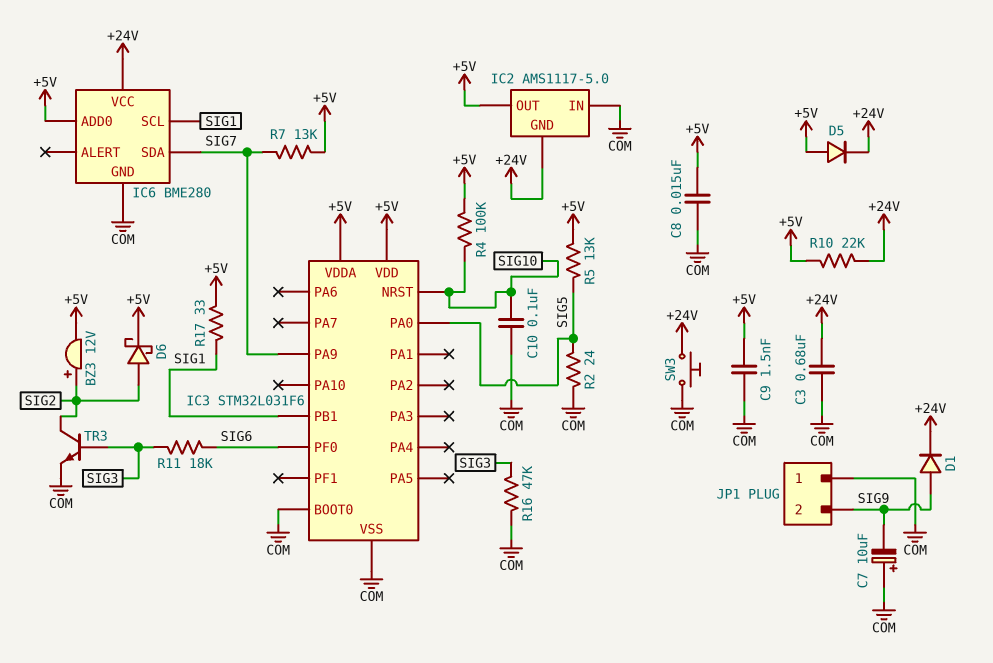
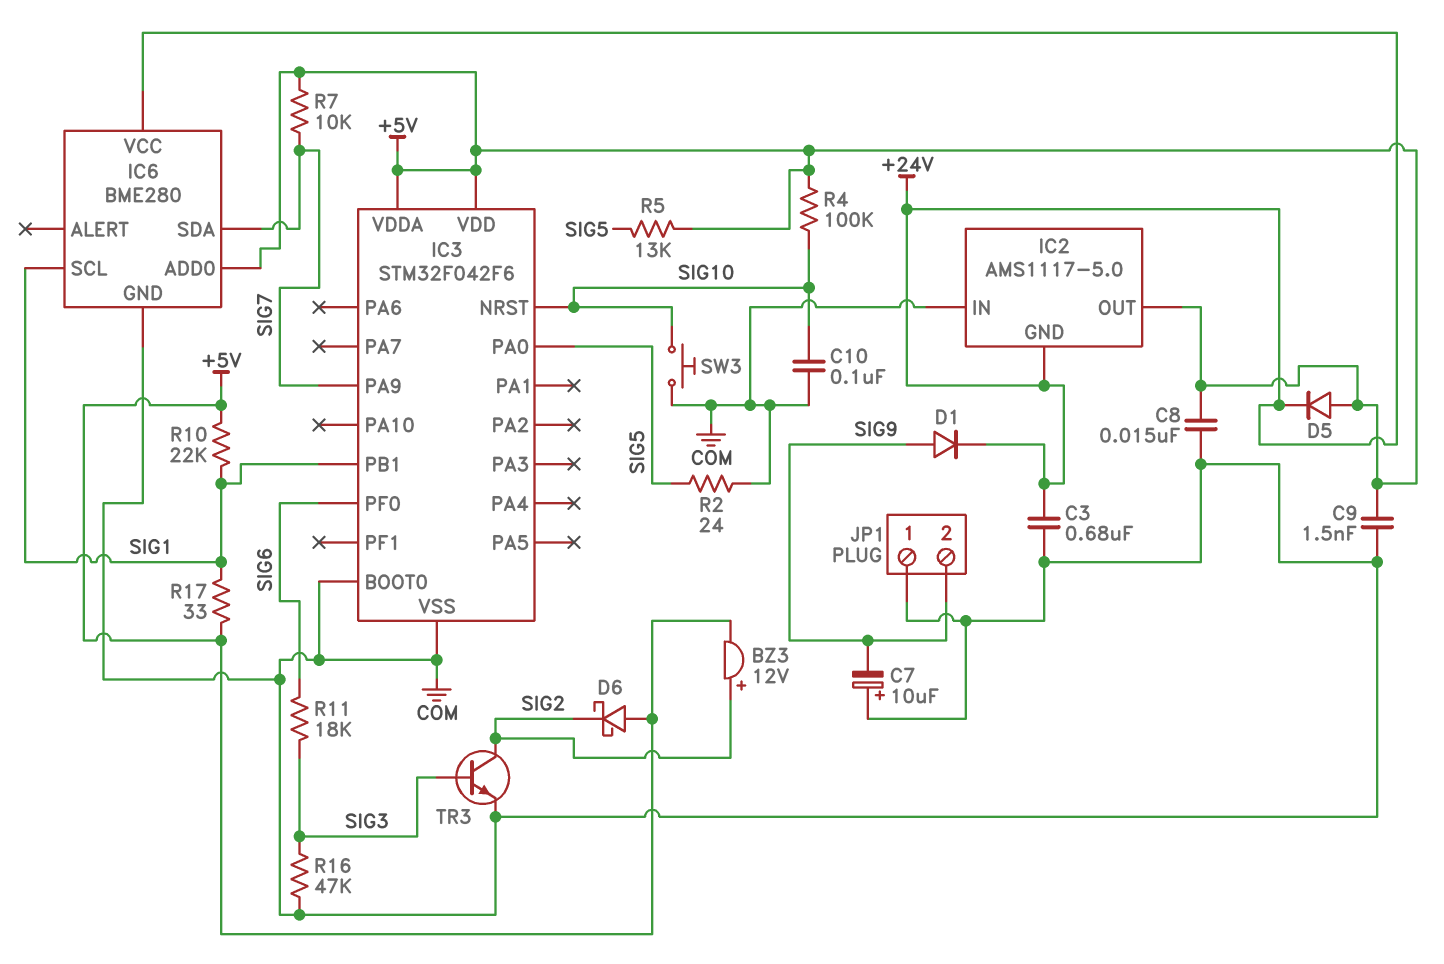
D6: schottky (A SIG2, K +5V) -> schottky (A +5V, K SIG2)
IC3: STM32L031F6 -> STM32F042F6
R7: 13k (+5V, SIG7) -> 10k (+5V, SIG7)
R10: 22k (+5V, +24V) -> 22k (+5V, SIG1)
SW3: button (+24V, COM) -> button (COM, SIG10)

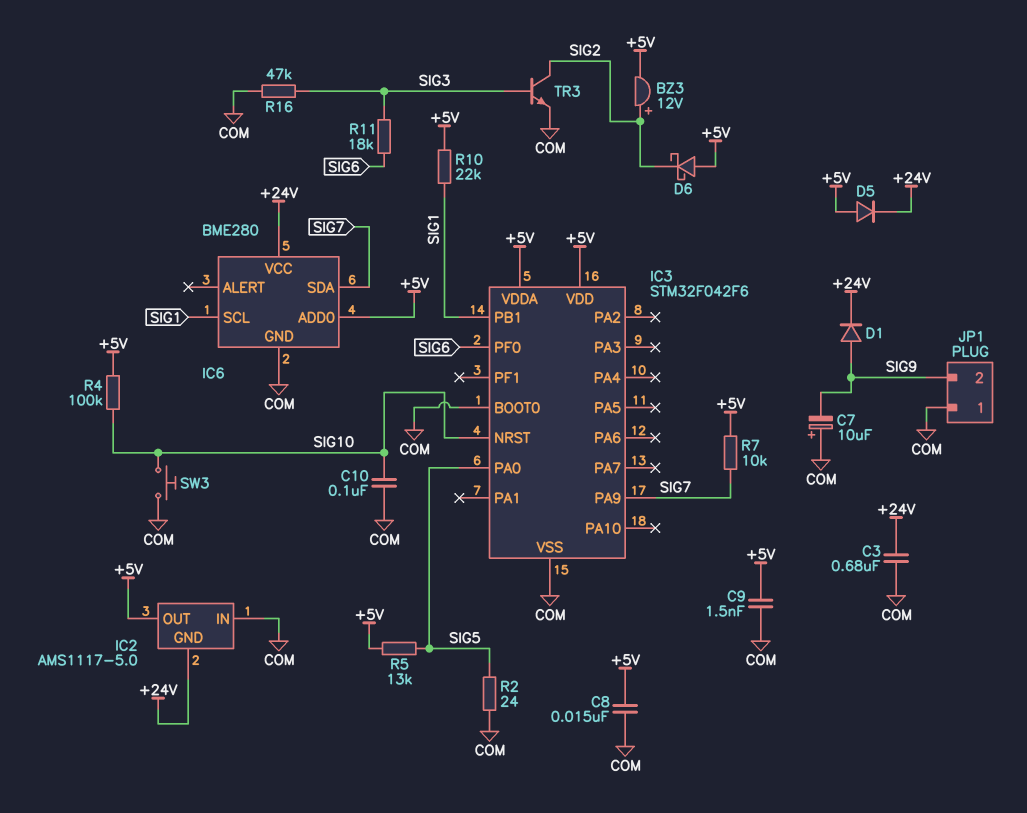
R17: 33 (+5V, SIG1) -> none

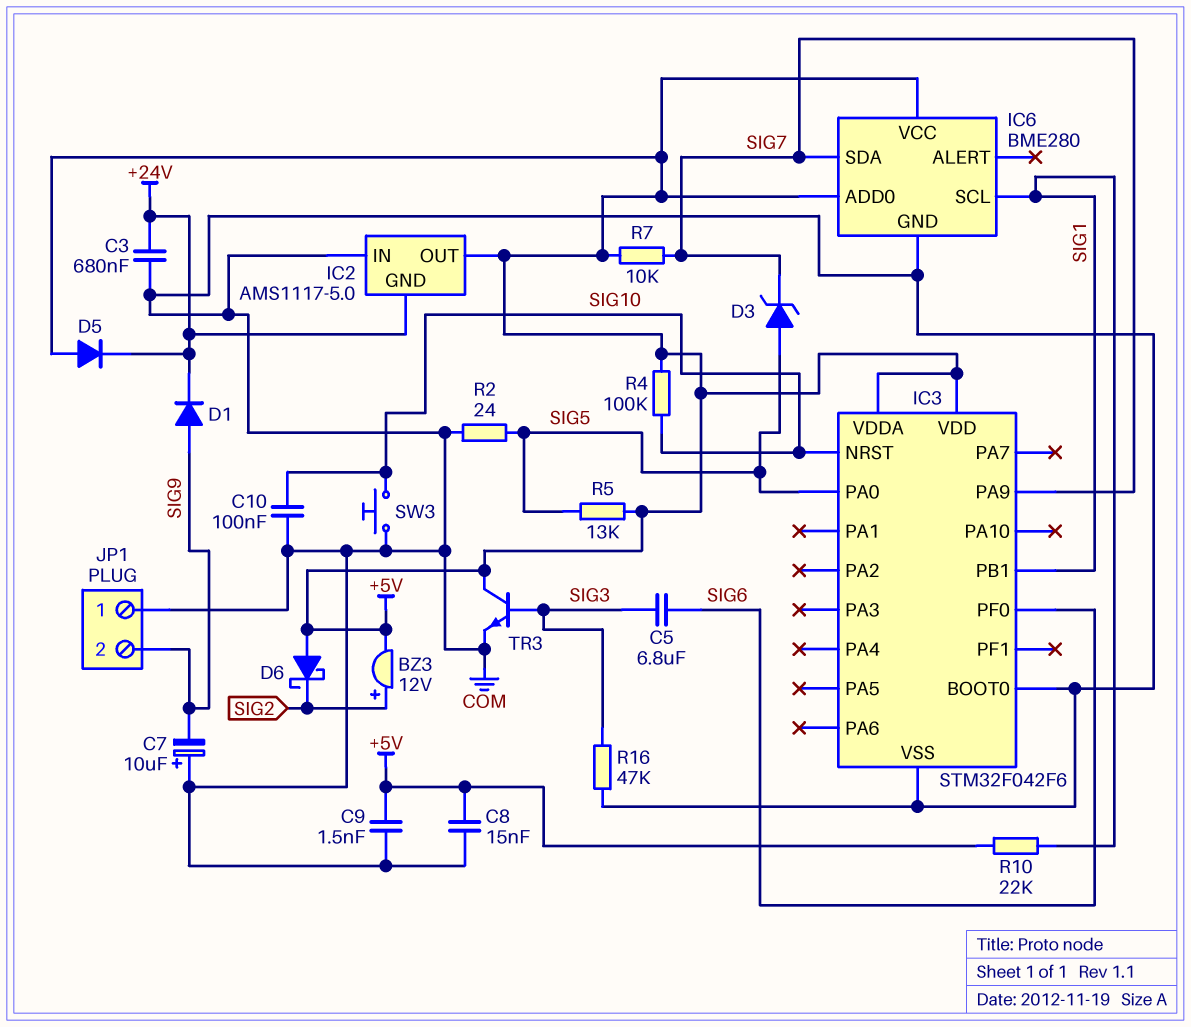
C5: none -> 6.8uF (SIG3, SIG6)
D3: none -> zener (A SIG5, K SIG7)
IC6 pin VCC: +24V -> +5V
R11: 18k (SIG3, SIG6) -> none
TR3: NPN (B SIG3, C SIG2, E COM) -> NPN (B SIG3, C +5V, E COM)

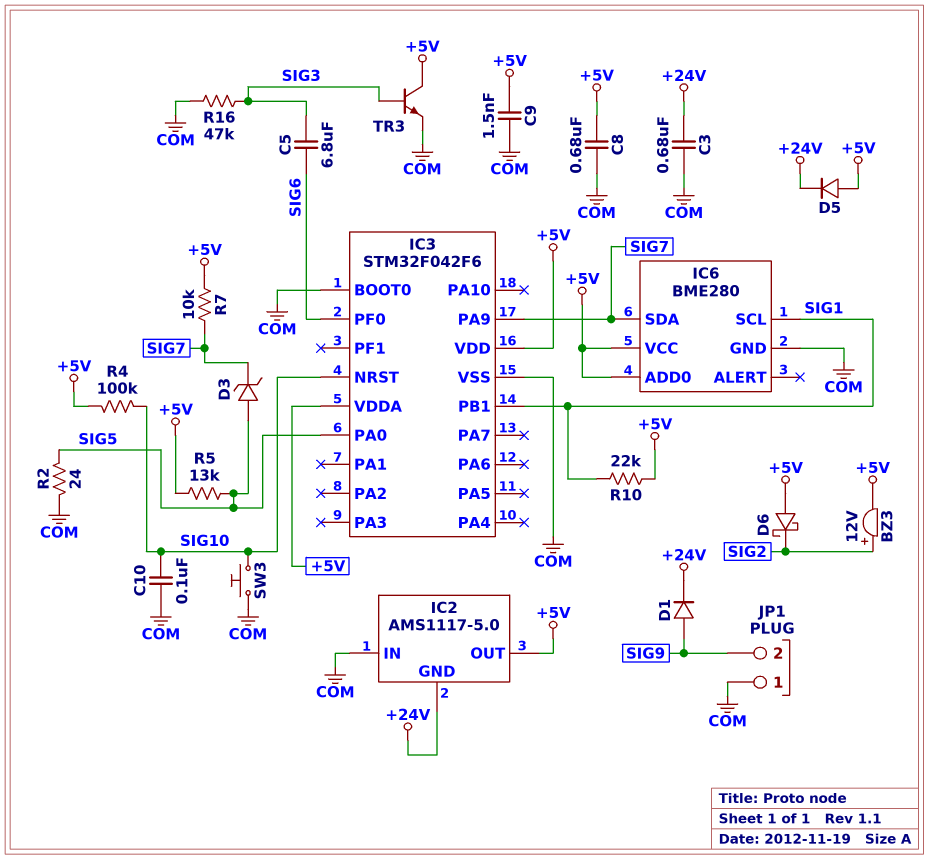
C7: 10uF (plus COM, minus SIG9) -> none
C8: 15nF (+5V, COM) -> 680nF (+5V, COM)

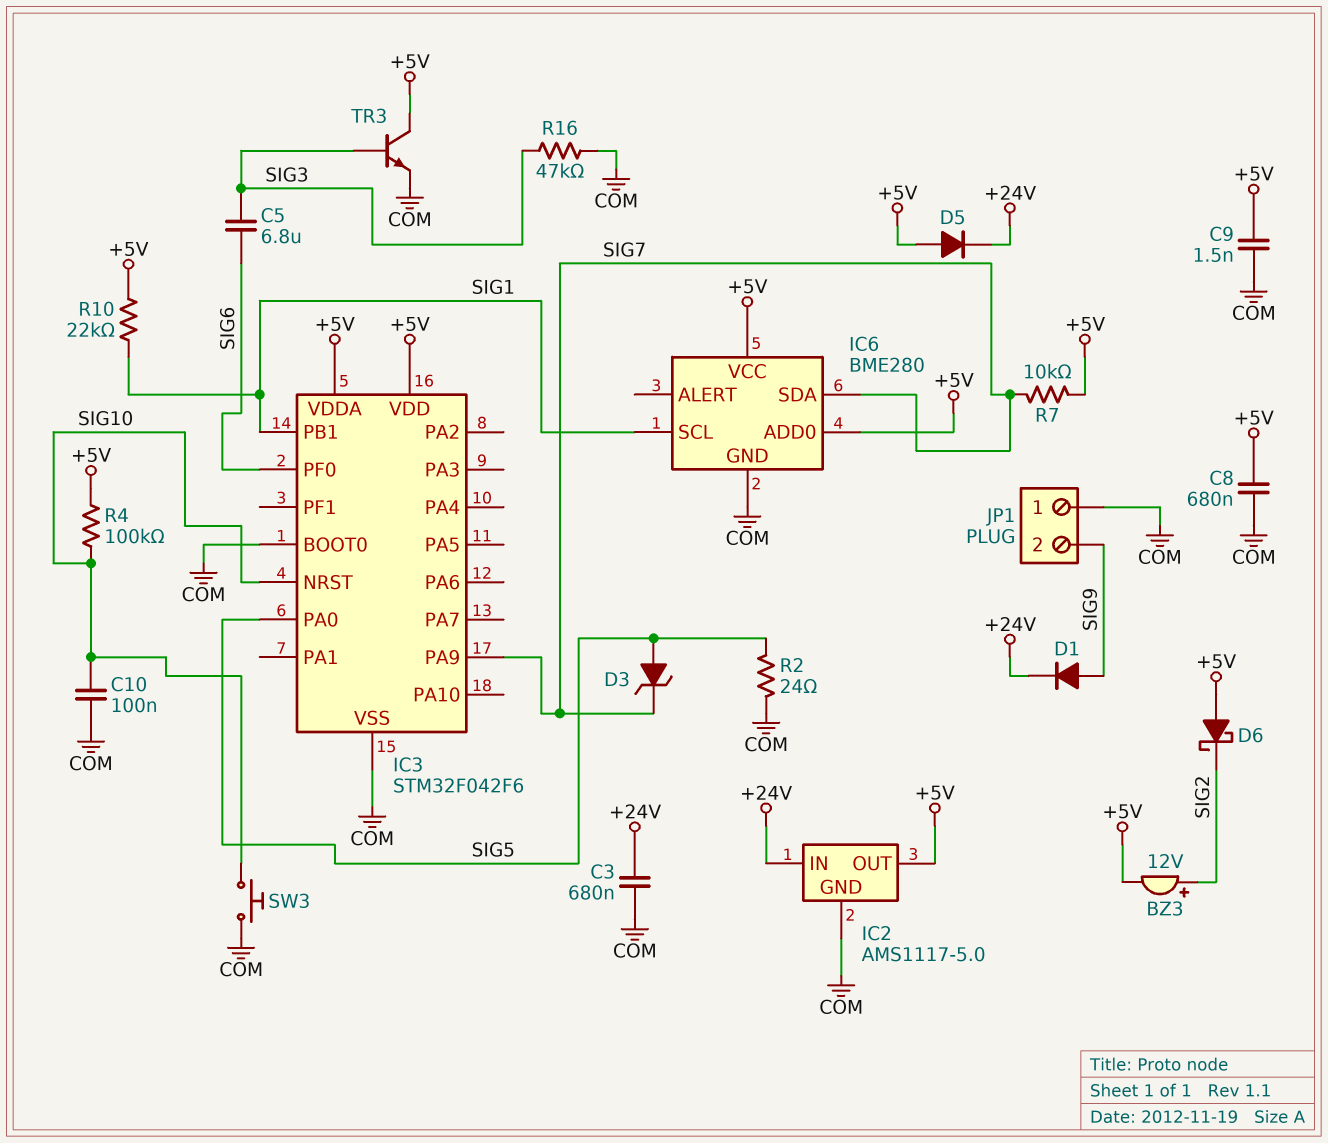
IC2 pin GND: +24V -> COM
IC2 pin IN: COM -> +24V
R5: 13k (+5V, SIG5) -> none

